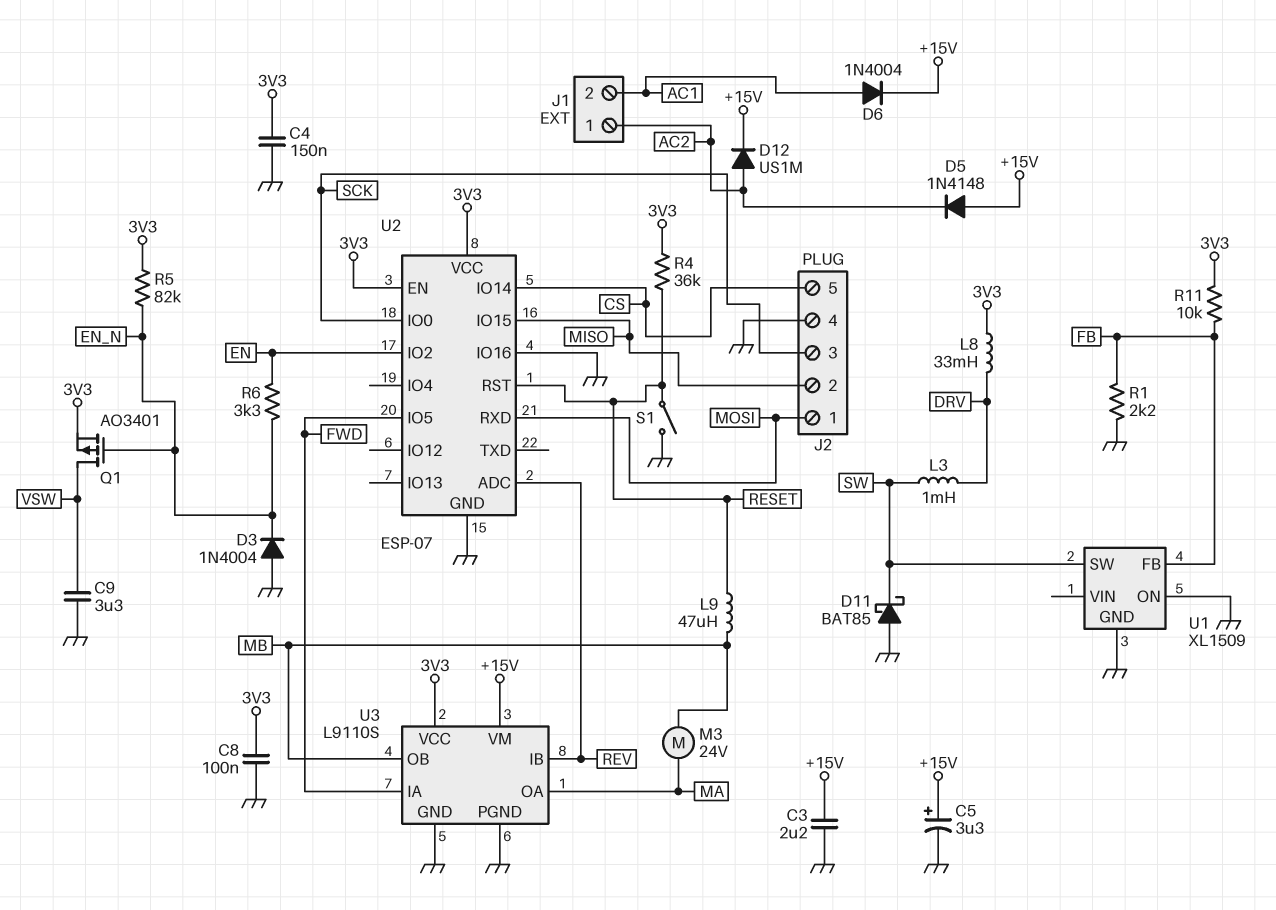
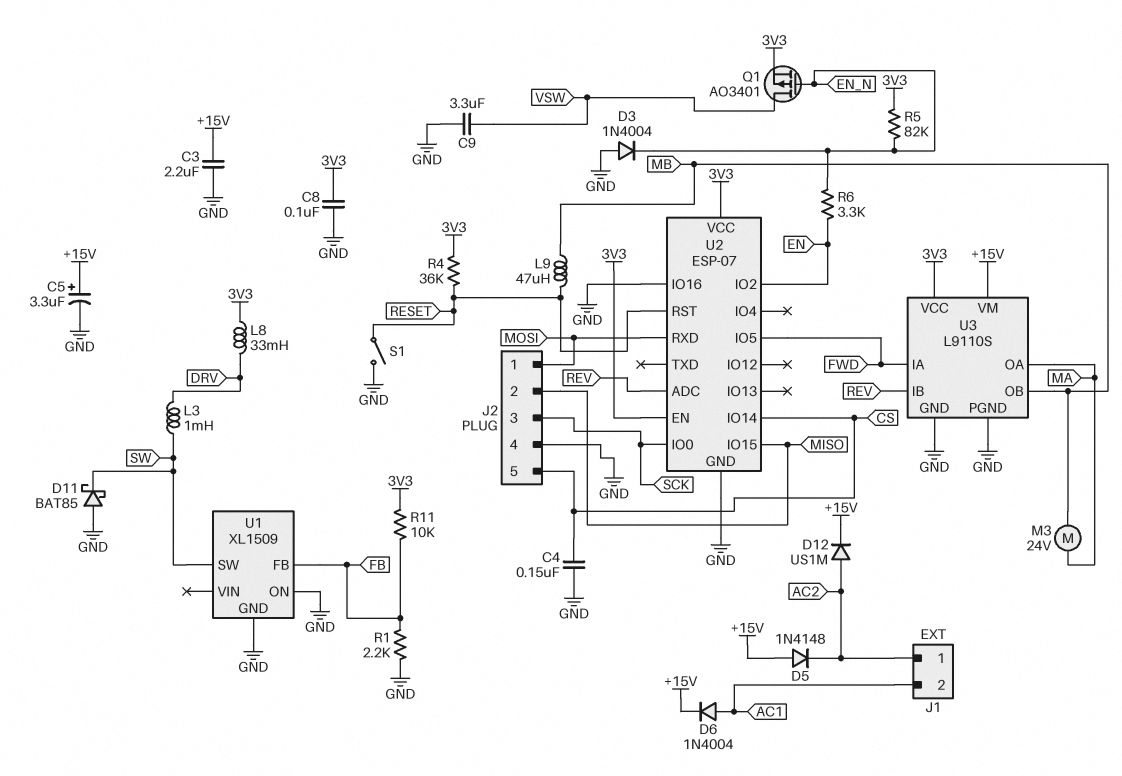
C4: 150nF (3V3, GND) -> 150nF (CS, GND)

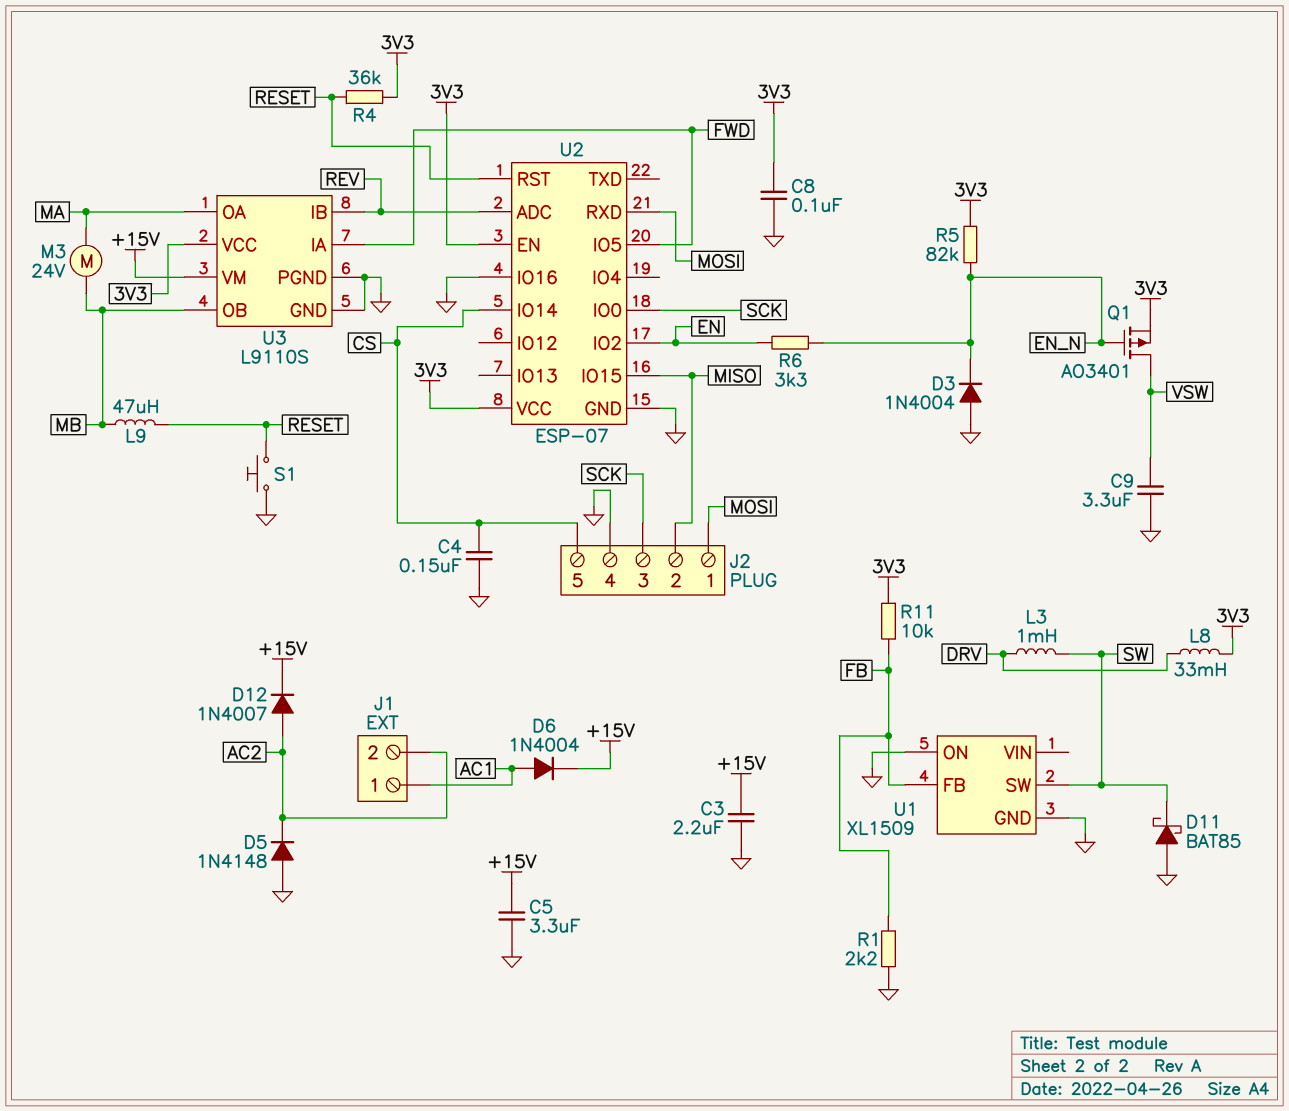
C5: 3.3uF (plus +15V, minus GND) -> 3.3uF (+15V, GND)
D5: diode 1N4148 (A +15V, K AC2) -> diode 1N4148 (A GND, K AC2)
D12: diode US1M (A AC2, K +15V) -> diode 1N4007 (A AC2, K +15V)
J1 pin 1: AC2 -> AC1
J1 pin 2: AC1 -> AC2
S1: switch (GND, RESET) -> button (GND, RESET)

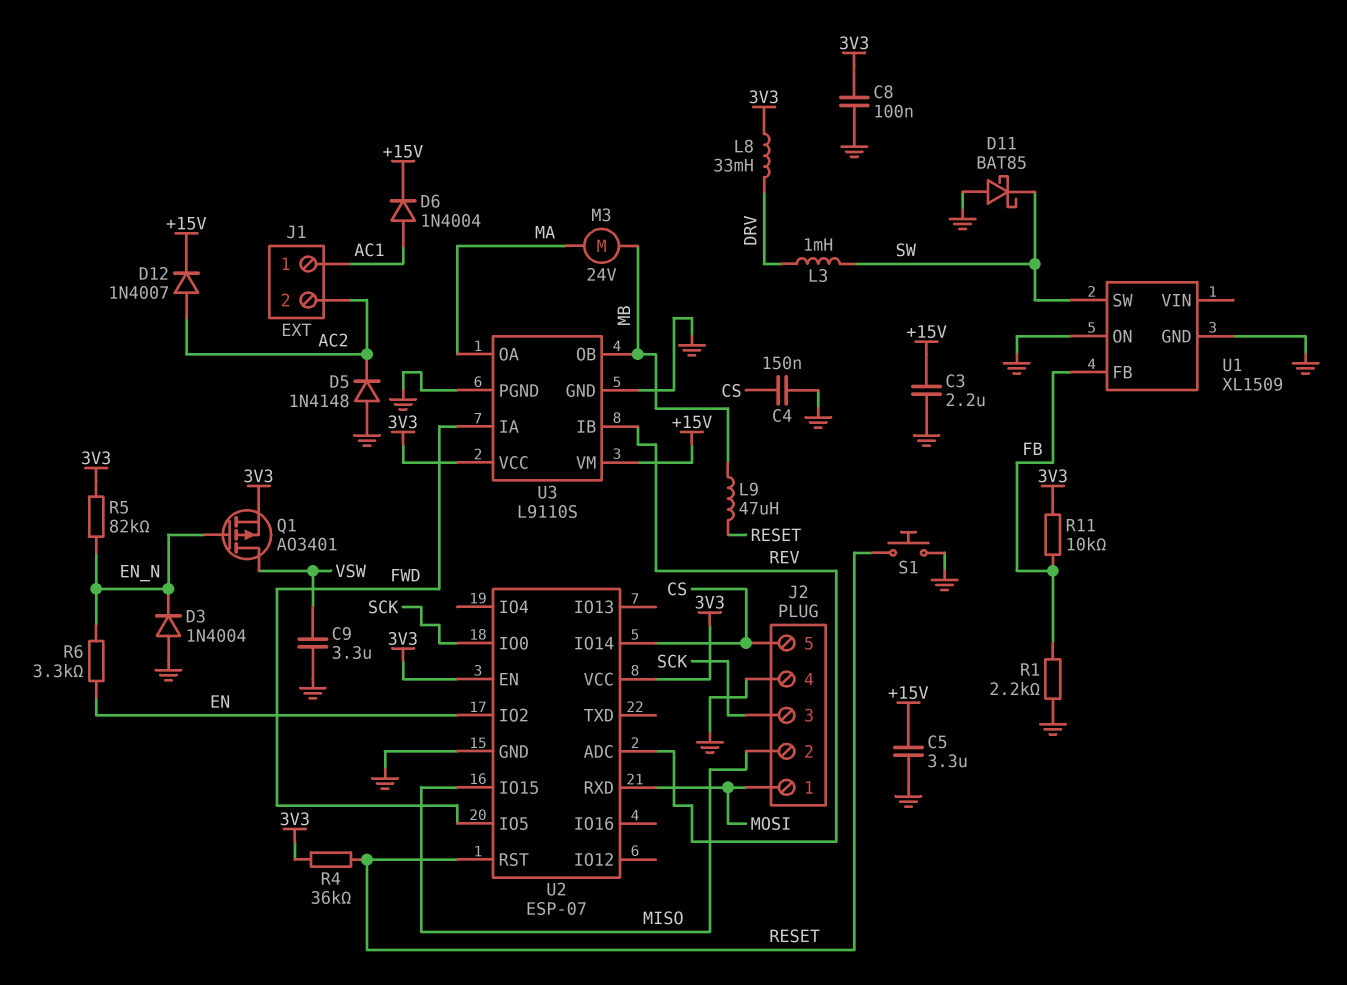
U2 pin IO16: GND -> none

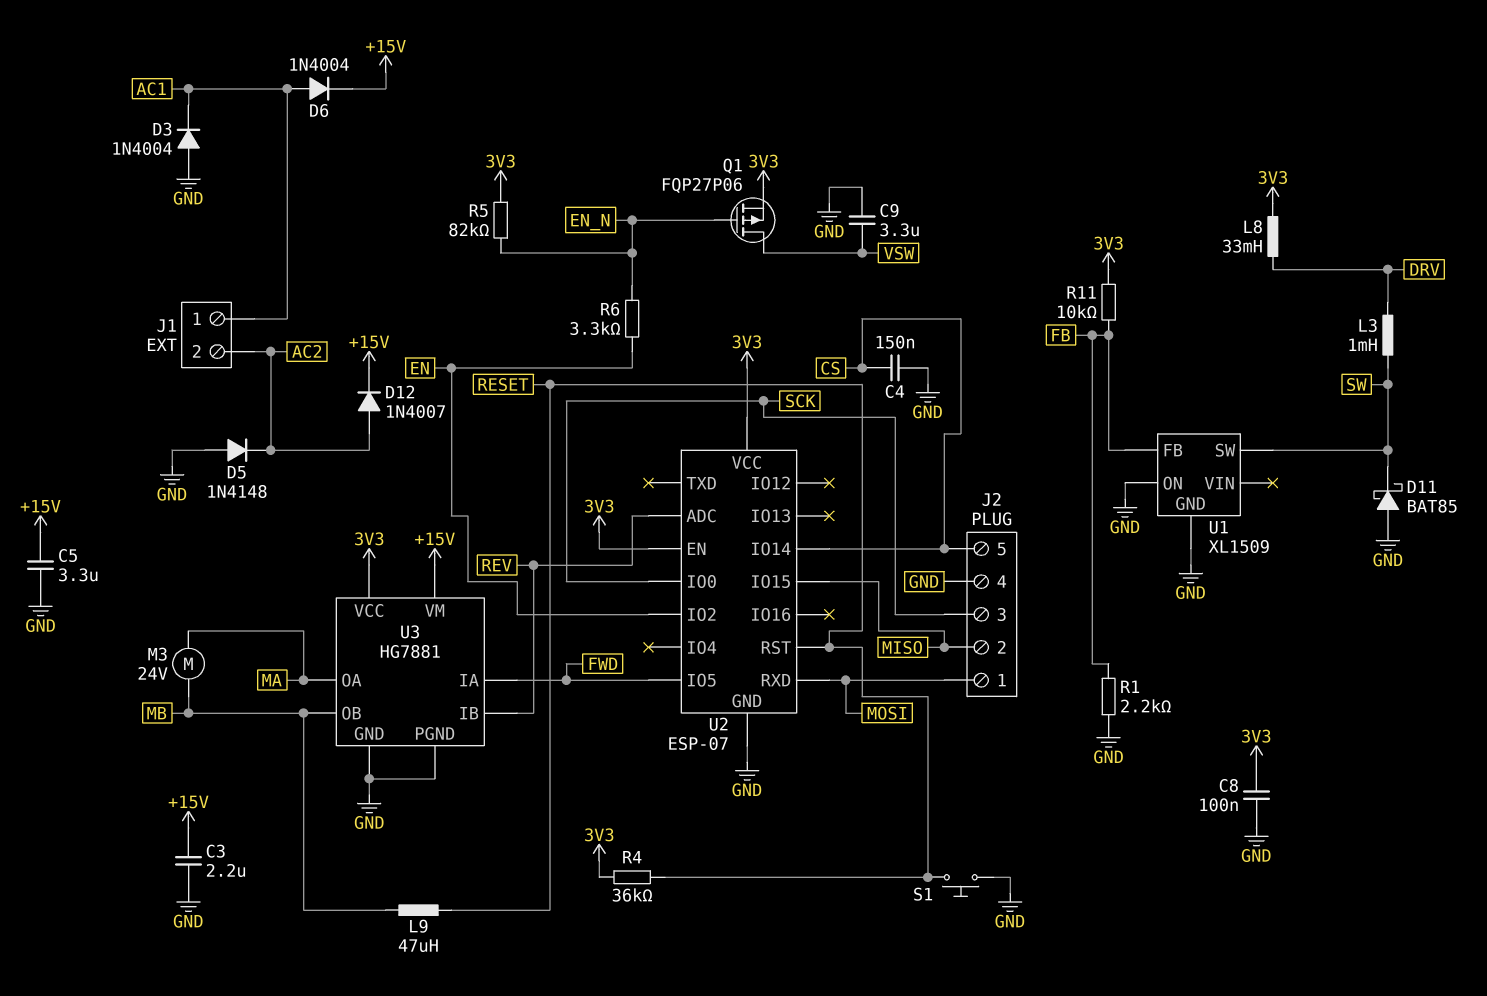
D3: diode 1N4004 (A GND, K EN_N) -> diode 1N4004 (A GND, K AC1)
Q1: PMOS AO3401 (G EN_N, D VSW, S 3V3) -> PMOS FQP27P06 (G EN_N, D VSW, S 3V3)
U3: L9110S -> HG7881

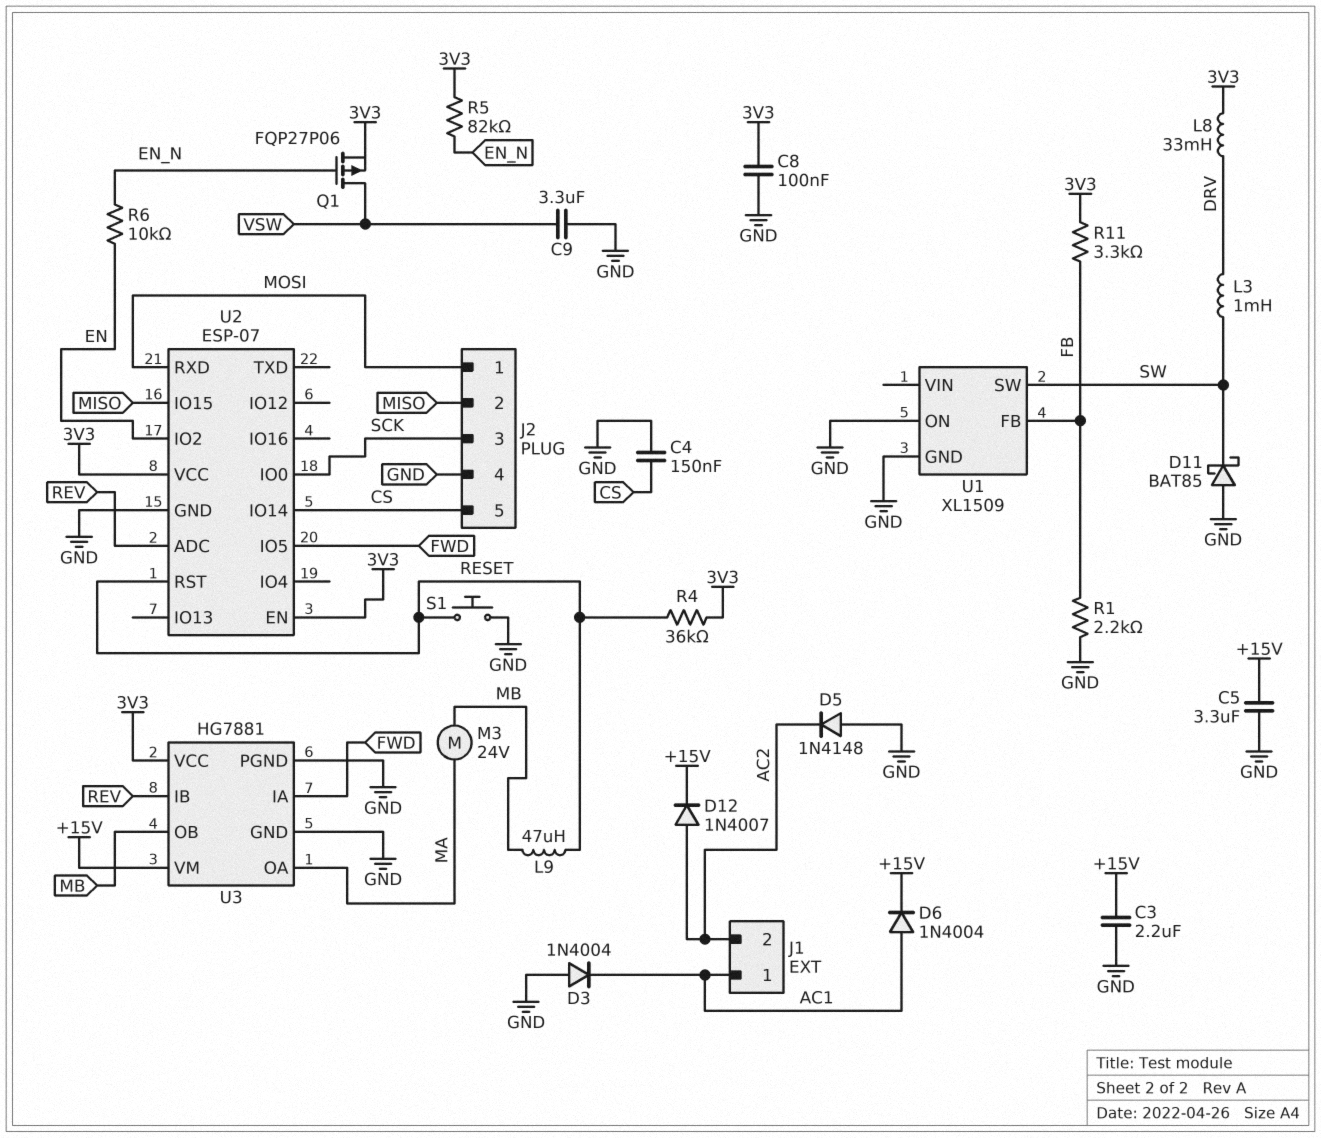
R6: 3.3k (EN, EN_N) -> 10k (EN, EN_N)
R11: 10k (3V3, FB) -> 3.3k (3V3, FB)

